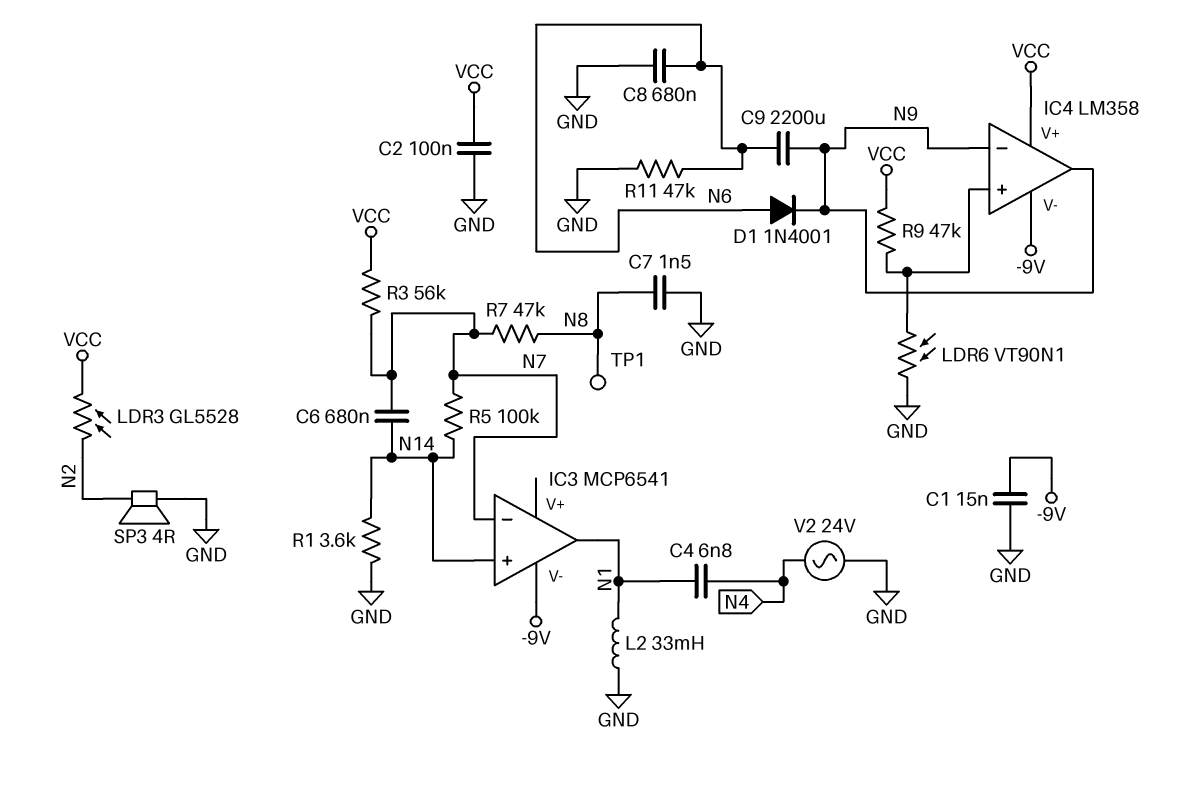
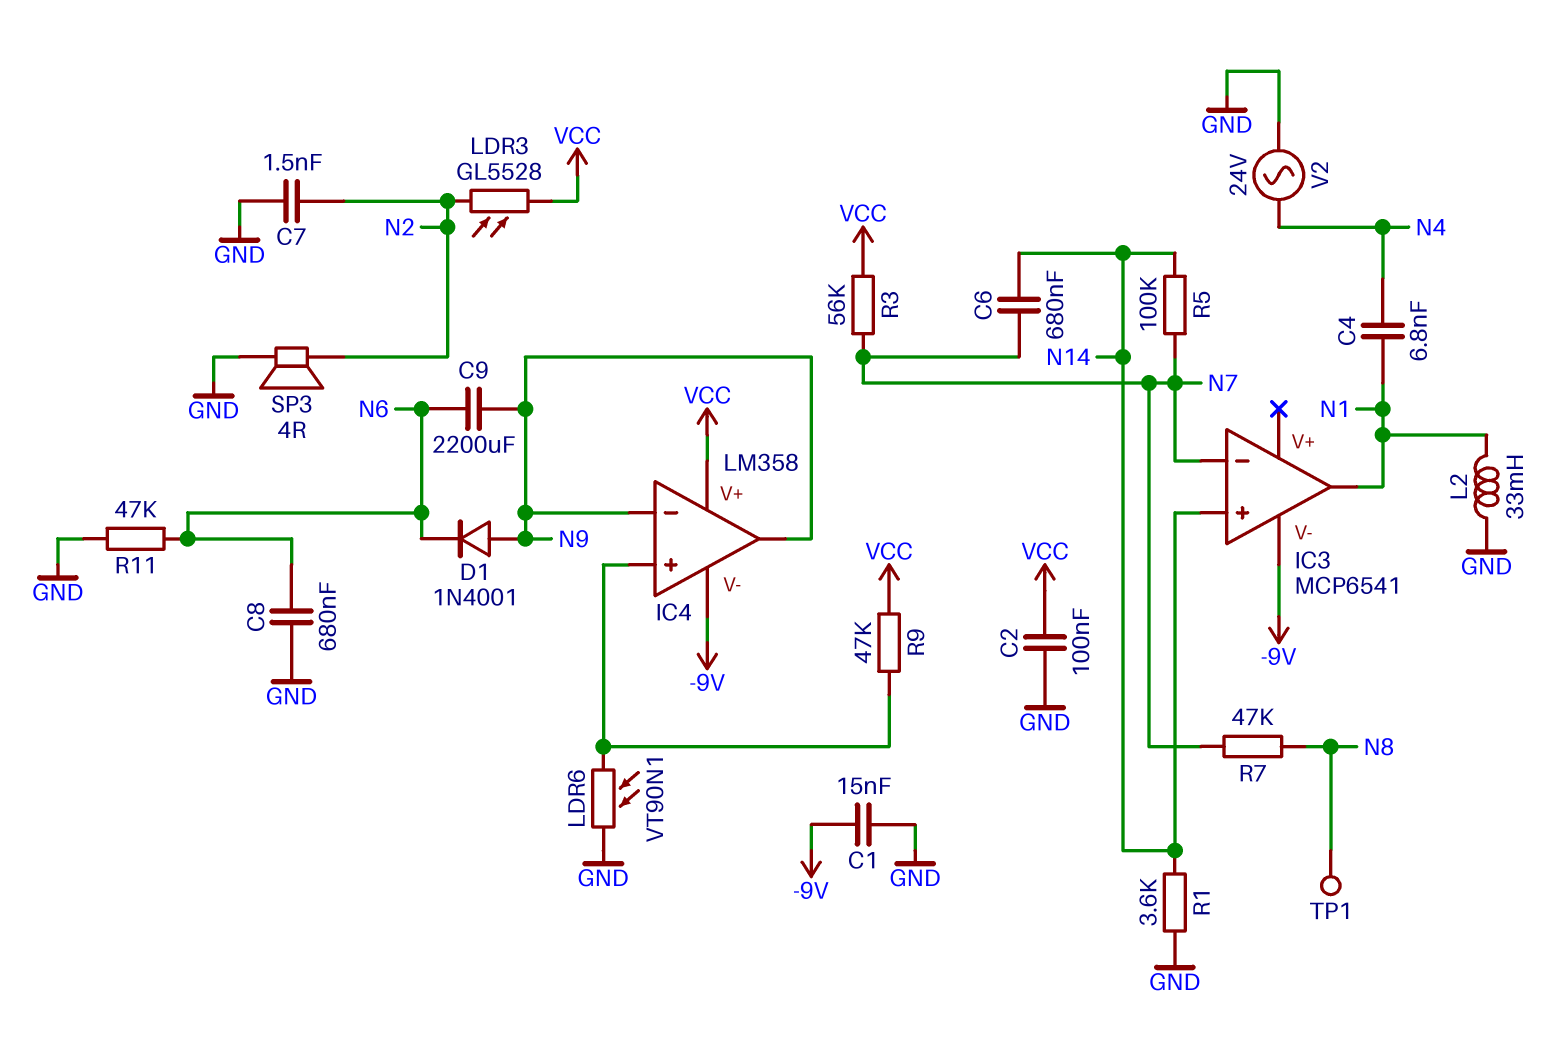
C7: 1.5nF (GND, N8) -> 1.5nF (GND, N2)
D1: diode 1N4001 (A N6, K N9) -> diode 1N4001 (A N9, K N6)

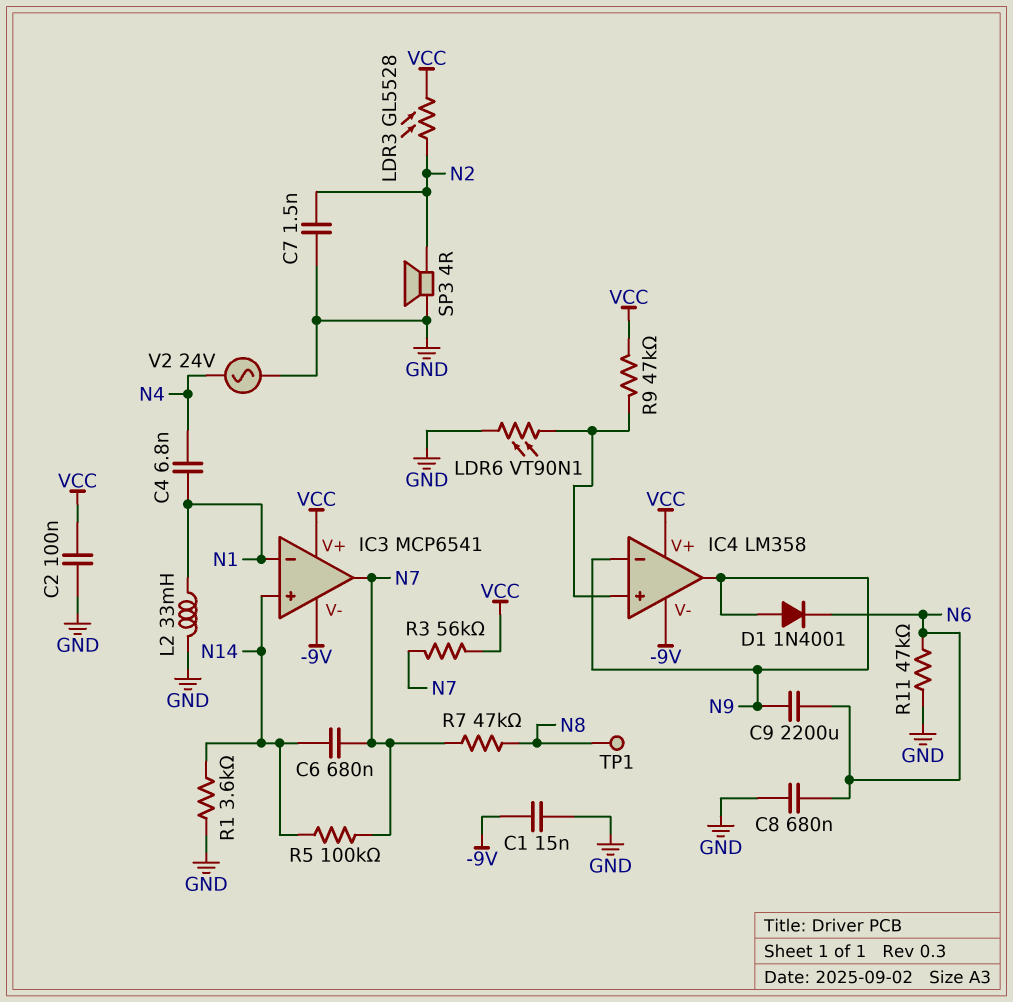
IC3 pin V+: none -> VCC
IC3 pin in-: N7 -> N1
IC3 pin out: N1 -> N7

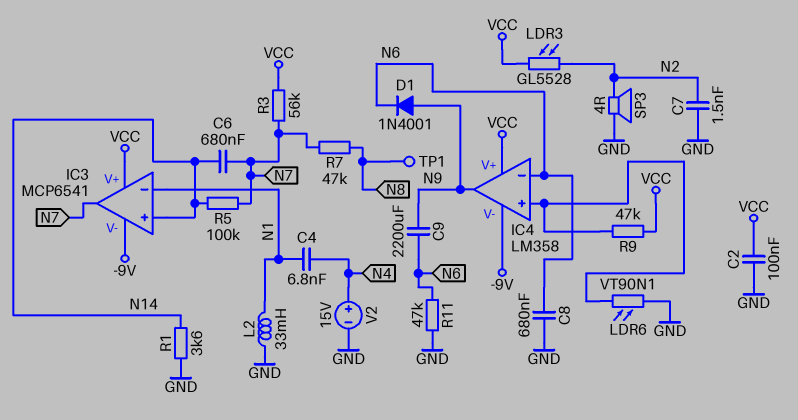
C1: 15nF (-9V, GND) -> none
IC4 pin in-: N9 -> N6
V2: AC 24V (GND, N4) -> 15V (plus N4, minus GND)

